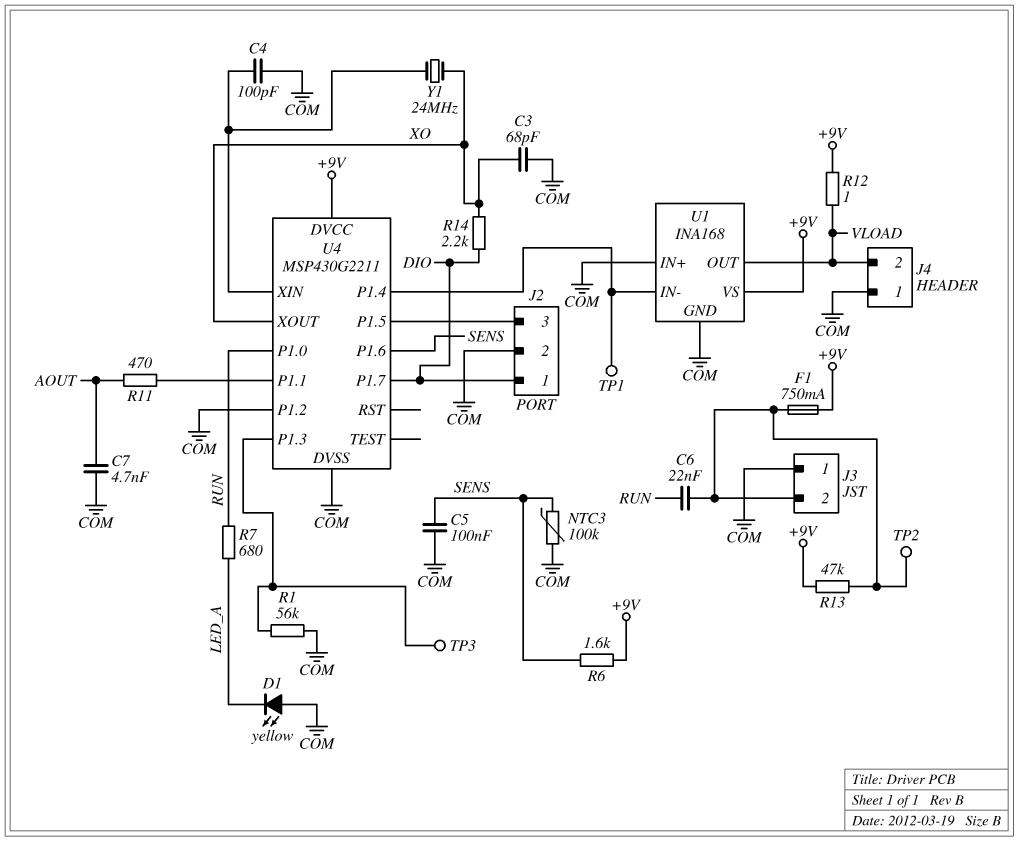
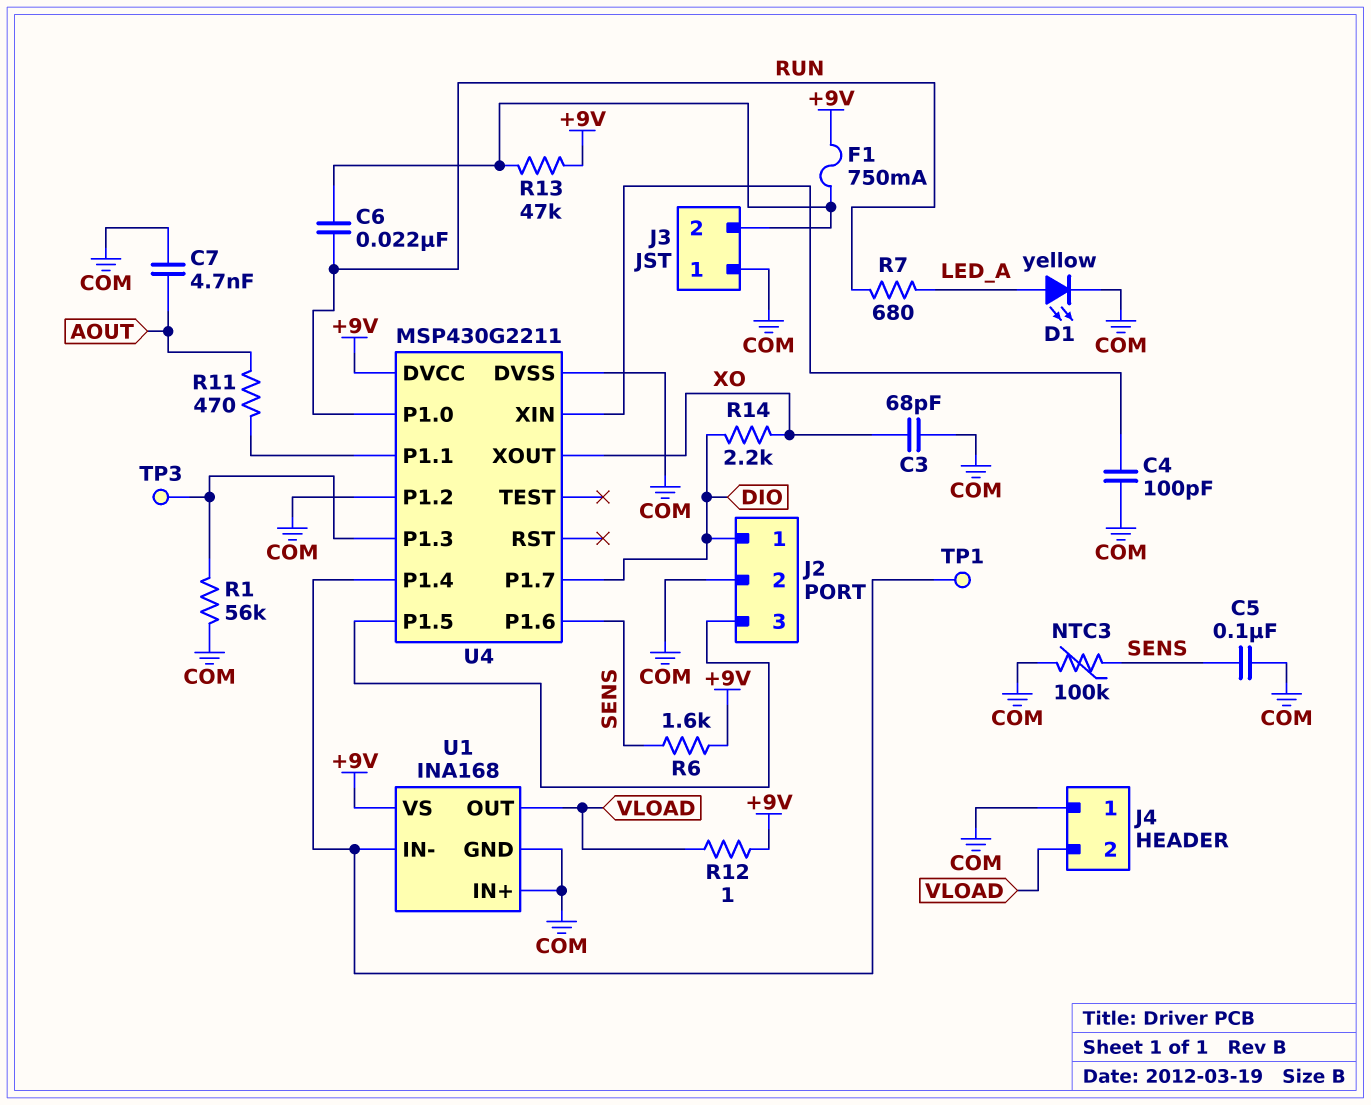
D1: LED yellow (A COM, K LED_A) -> LED yellow (A LED_A, K COM)
TP2: test point (J3/2) -> none
Y1: 24MHz (U4/XIN, XO) -> none

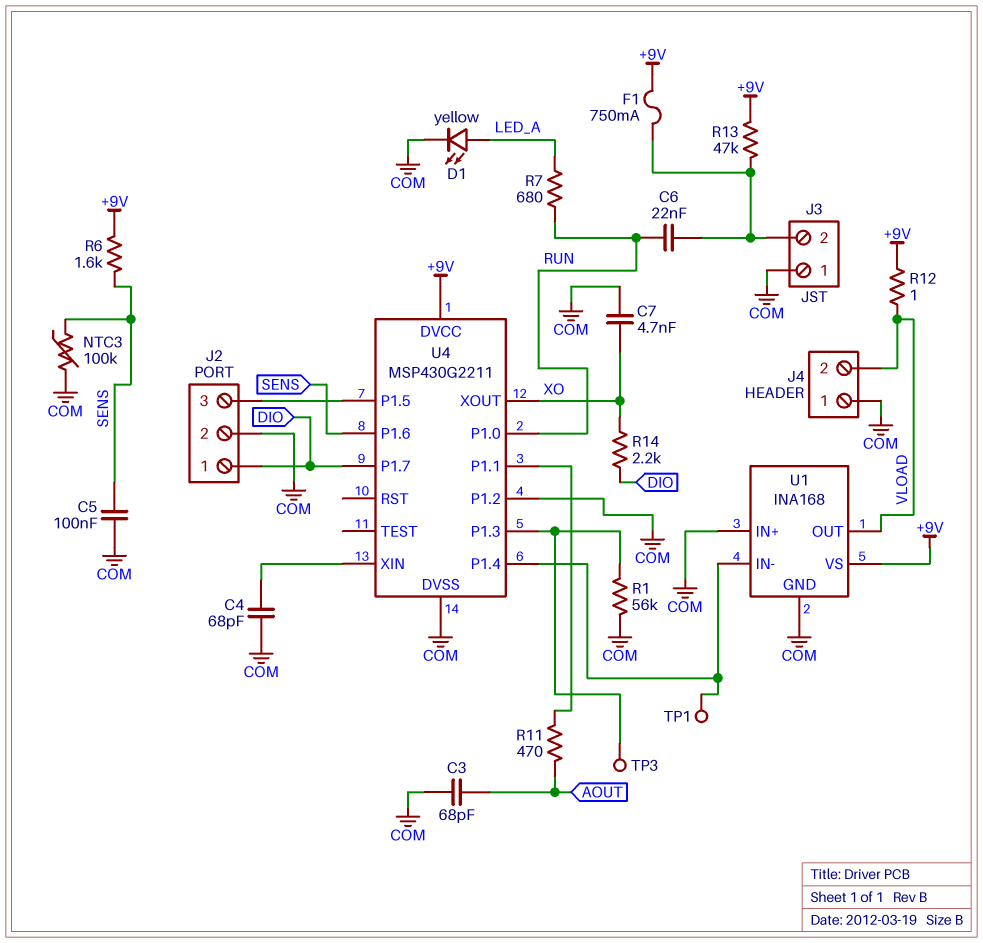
C3: 68pF (COM, XO) -> 68pF (AOUT, COM)
C4: 100pF (COM, U4/XIN) -> 68pF (COM, U4/XIN)
C7: 4.7nF (AOUT, COM) -> 4.7nF (COM, XO)

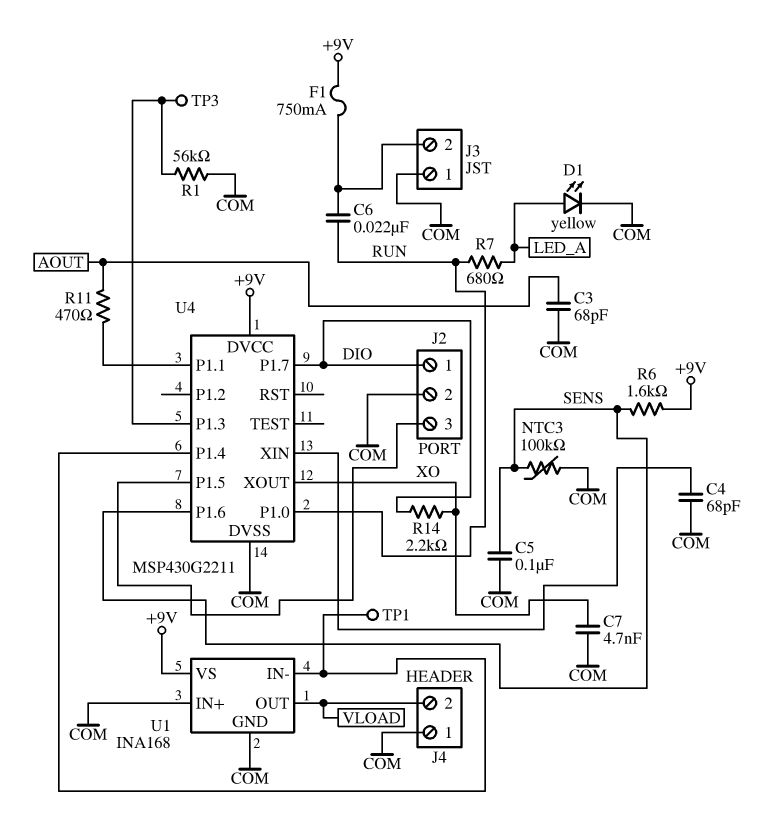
R12: 1 (+9V, VLOAD) -> none
R13: 47k (+9V, J3/2) -> none
U4 pin P1.2: COM -> none

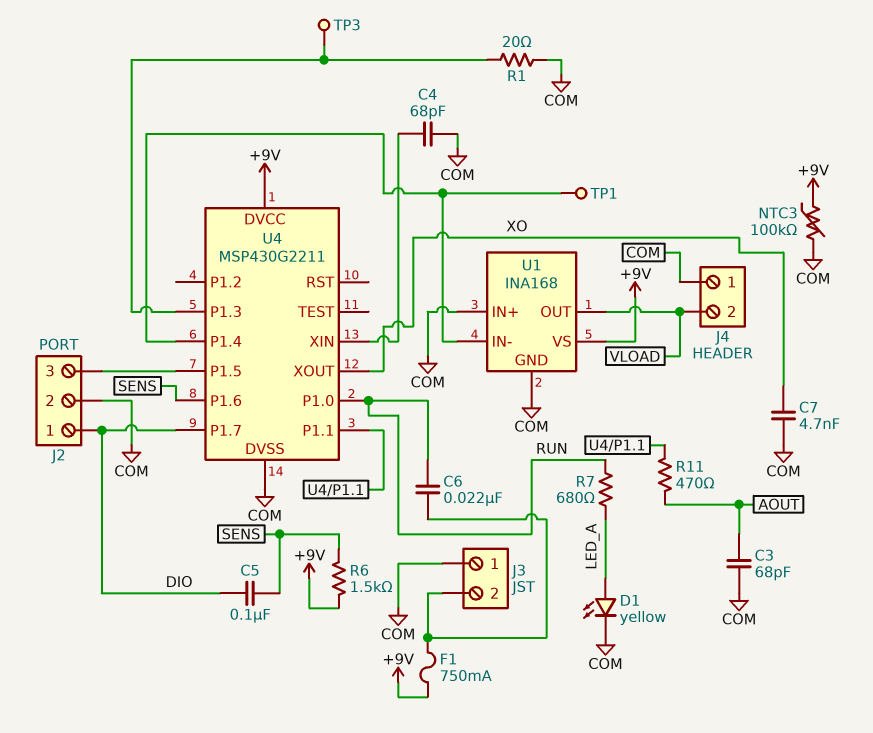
C5: 100nF (COM, SENS) -> 100nF (DIO, SENS)
NTC3: 100k (COM, SENS) -> 100k (+9V, COM)
R1: 56k (COM, U4/P1.3) -> 20 (COM, U4/P1.3)
R6: 1.6k (+9V, SENS) -> 1.5k (+9V, SENS)
R14: 2.2k (DIO, XO) -> none

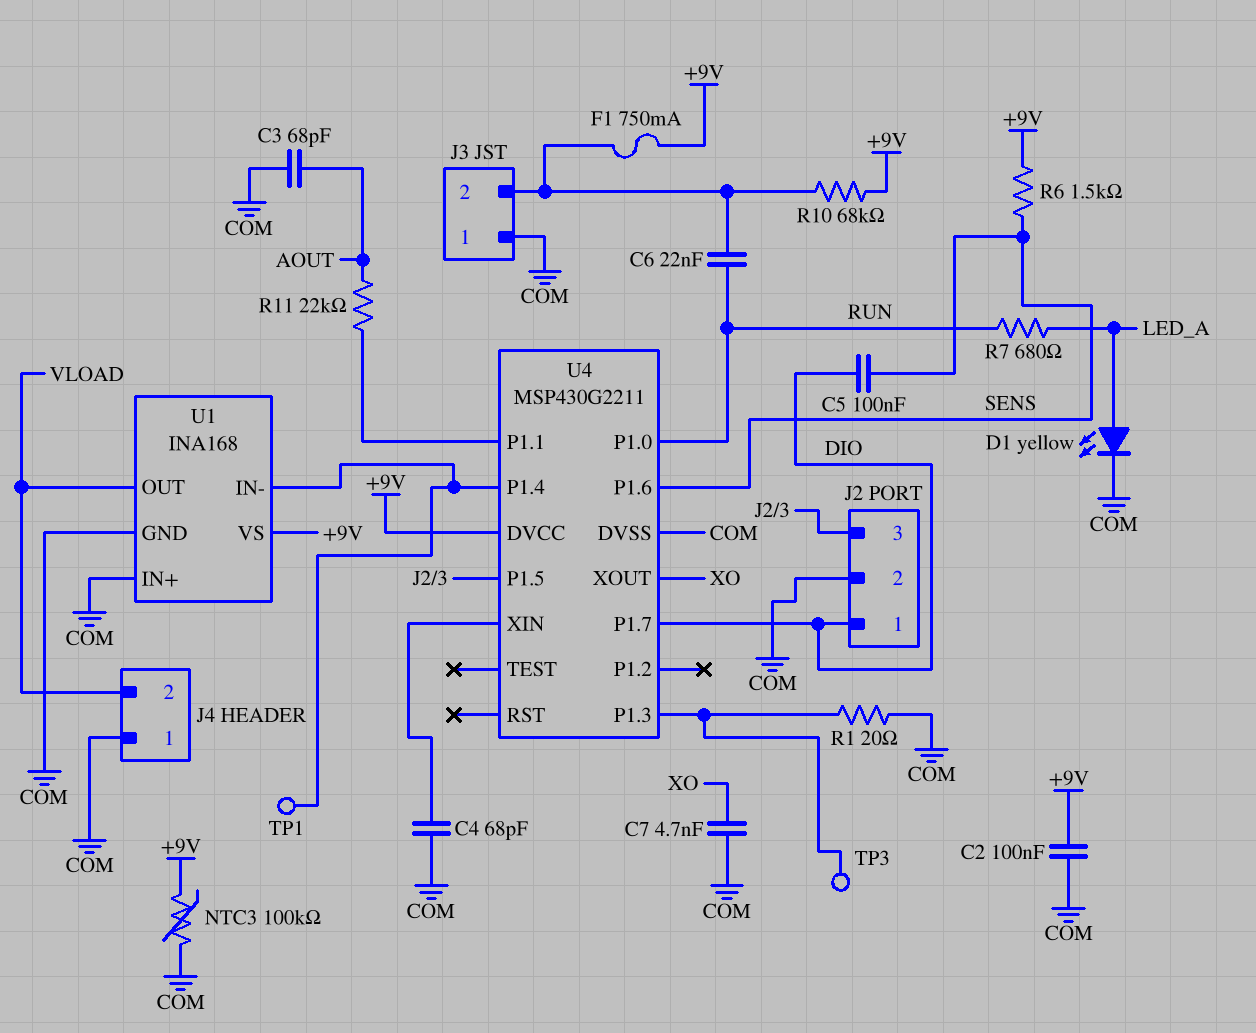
C2: none -> 100nF (+9V, COM)
R10: none -> 68k (+9V, J3/2)
R11: 470 (AOUT, U4/P1.1) -> 22k (AOUT, U4/P1.1)

